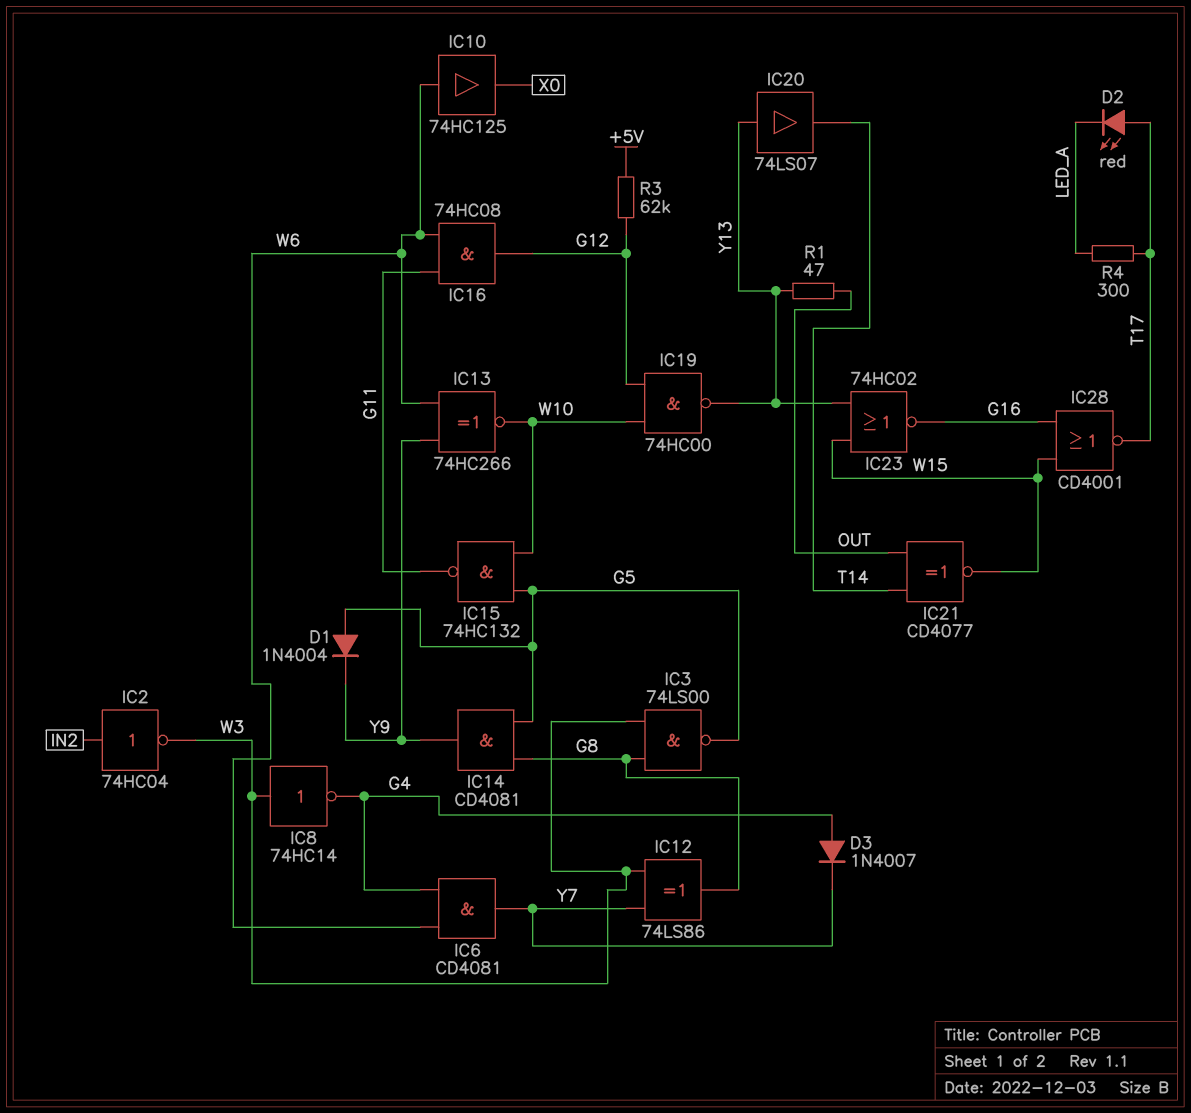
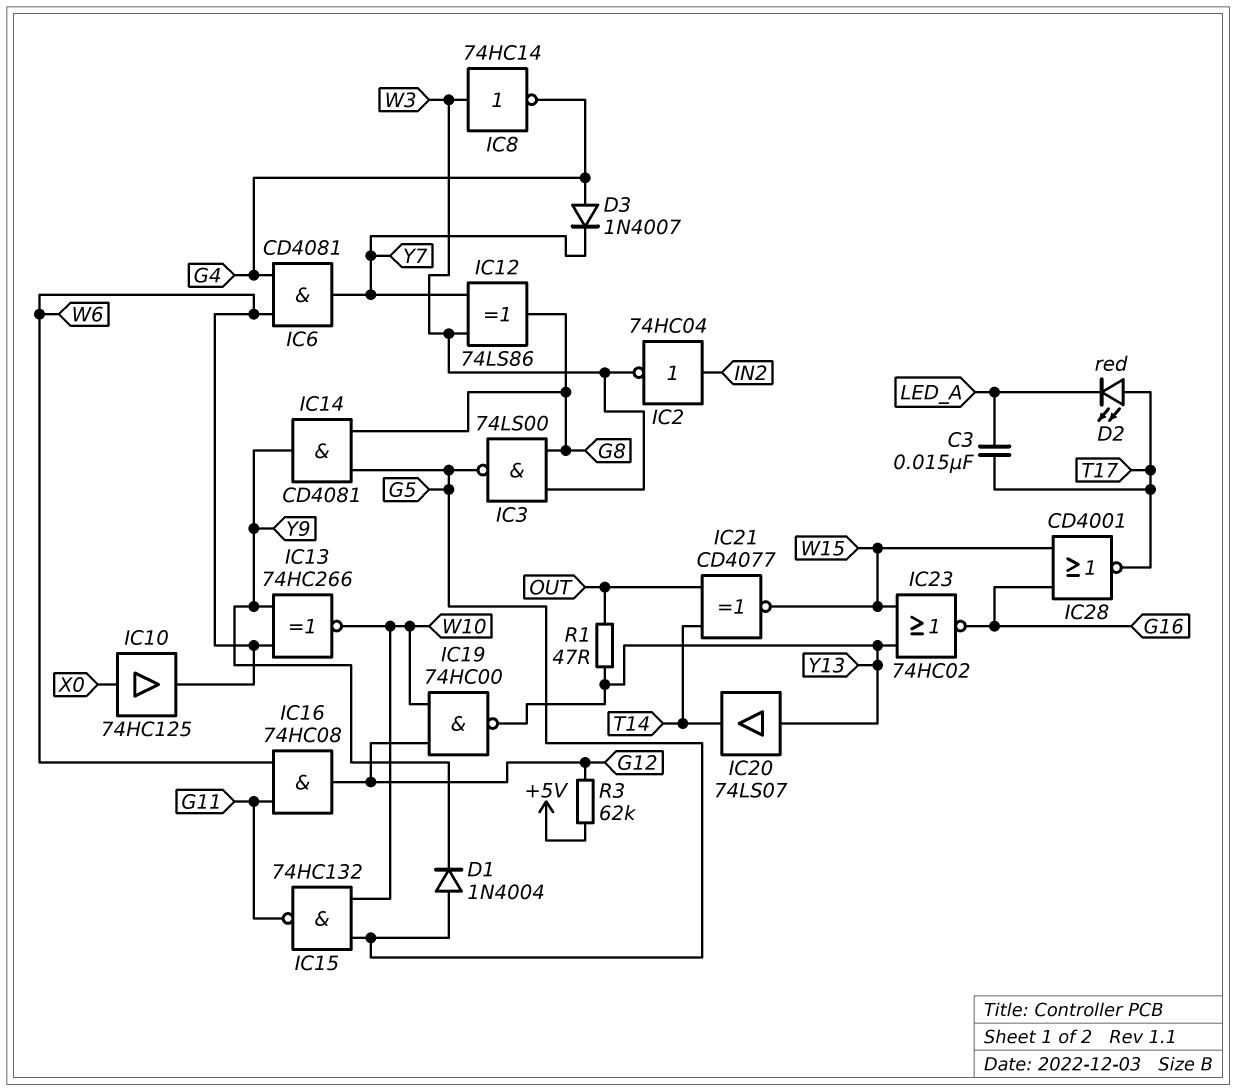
C3: none -> 15nF (LED_A, T17)
IC10: buffer 74HC125 (in W6, out X0) -> buffer 74HC125 (in X0, out W6)
R4: 300 (LED_A, T17) -> none

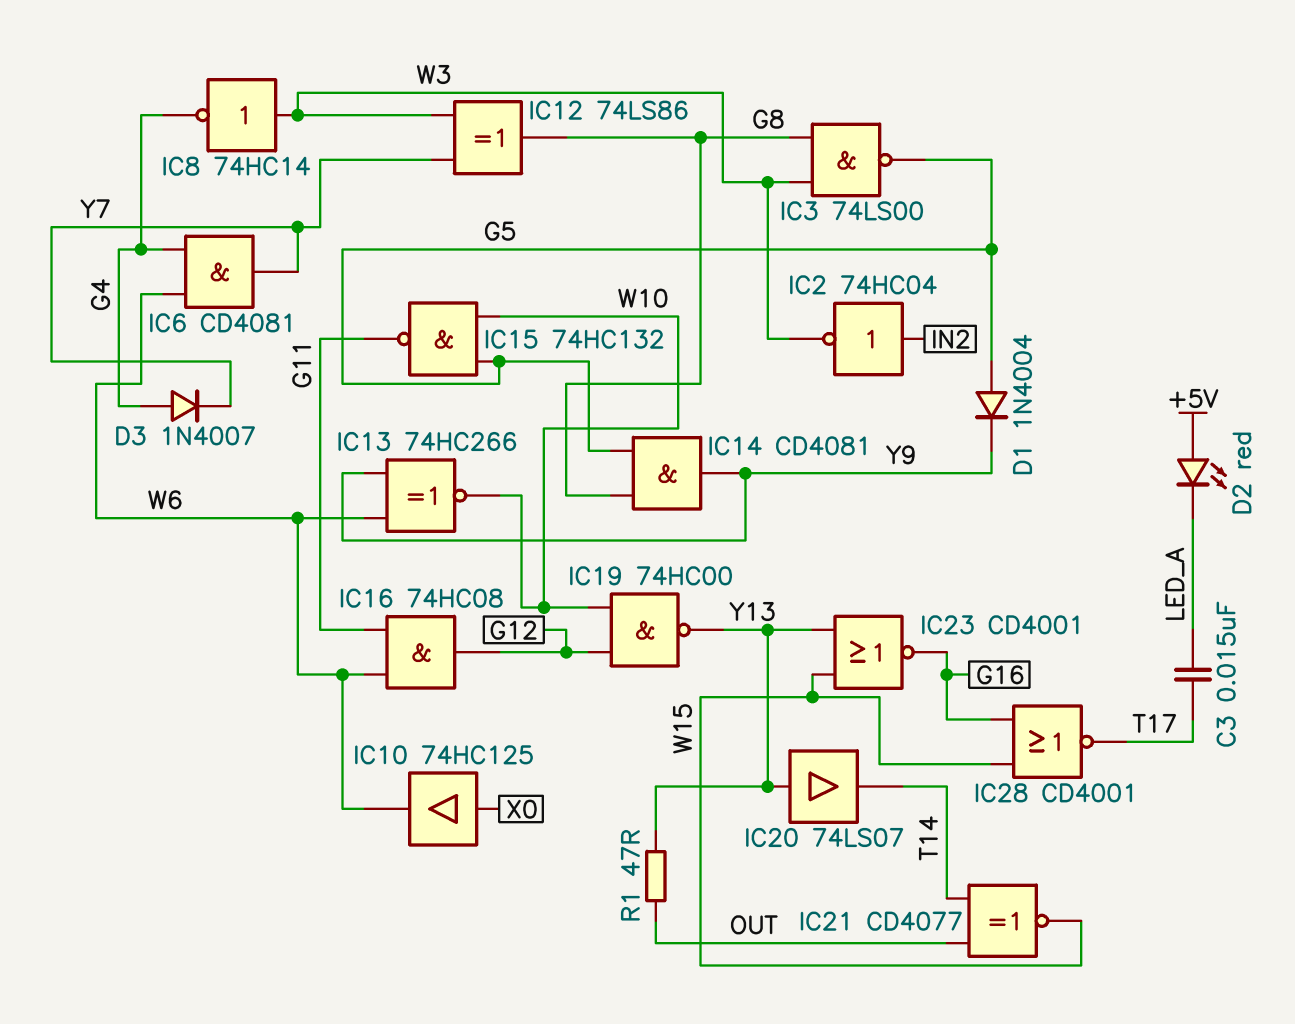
D2: LED red (A T17, K LED_A) -> LED red (A +5V, K LED_A)
IC23: NOR 74HC02 (in W15, in Y13, out G16) -> NOR CD4001 (in W15, in Y13, out G16)
R3: 62k (+5V, G12) -> none

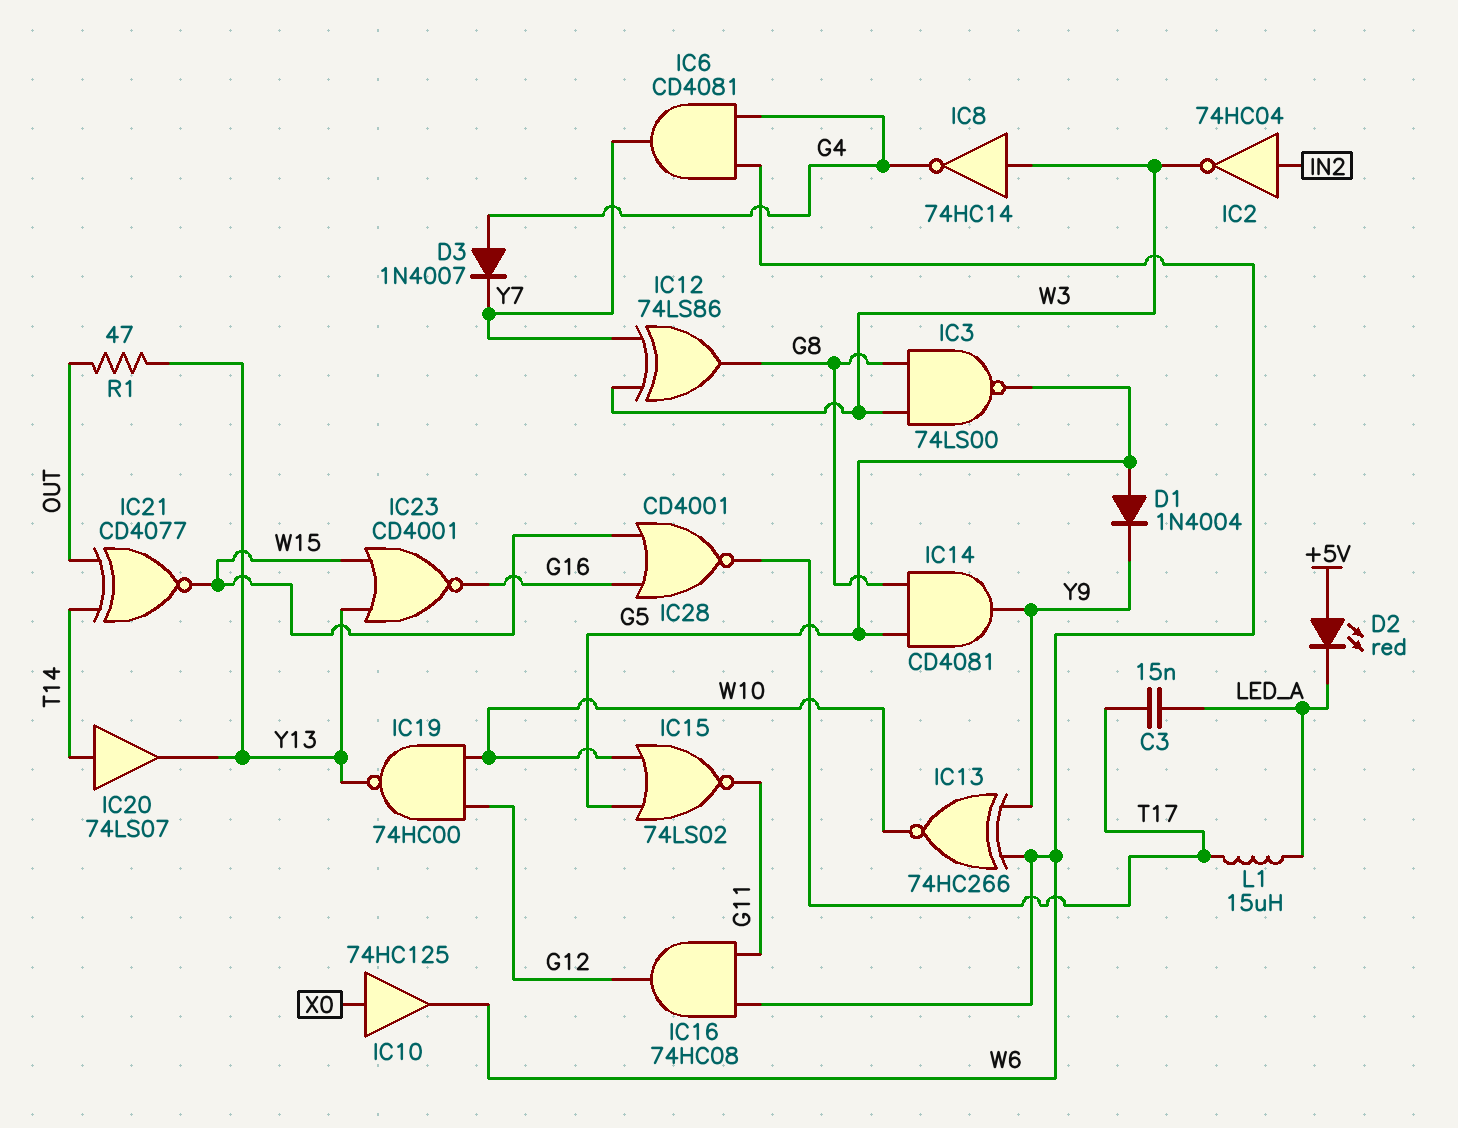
IC15: NAND 74HC132 (in G5, in W10, out G11) -> NOR 74LS02 (in G5, in W10, out G11)
IC20: buffer 74LS07 (in Y13, out T14) -> buffer 74LS07 (in T14, out Y13)
L1: none -> 15uH (LED_A, T17)

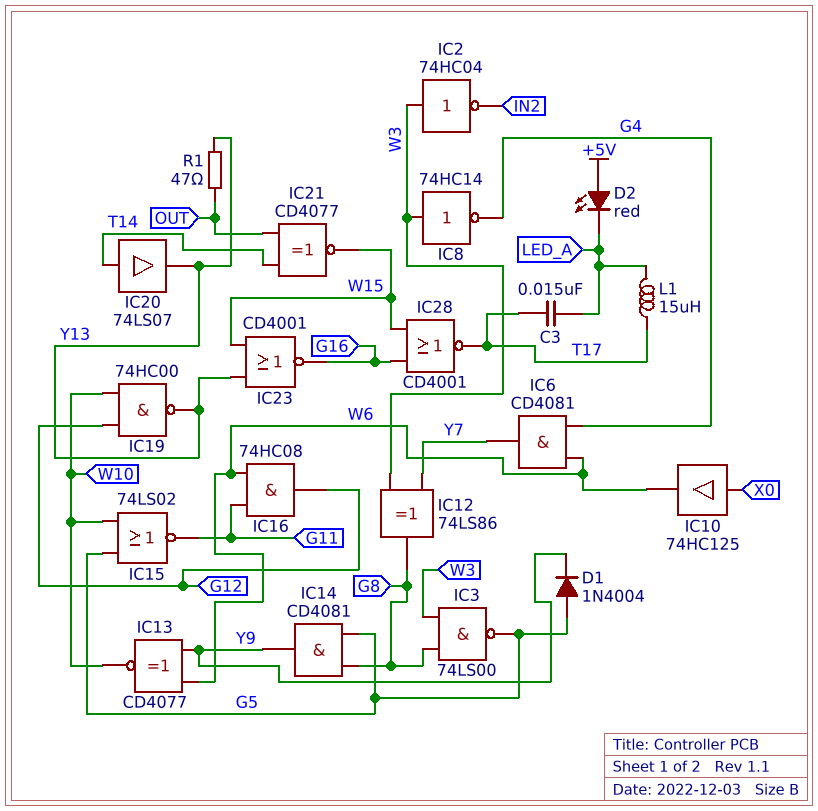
D3: diode 1N4007 (A G4, K Y7) -> none
IC2: NOT 74HC04 (in IN2, out W3) -> NOT 74HC04 (in W3, out IN2)
IC13: XNOR 74HC266 (in W6, in Y9, out W10) -> XNOR CD4077 (in W6, in Y9, out W10)

